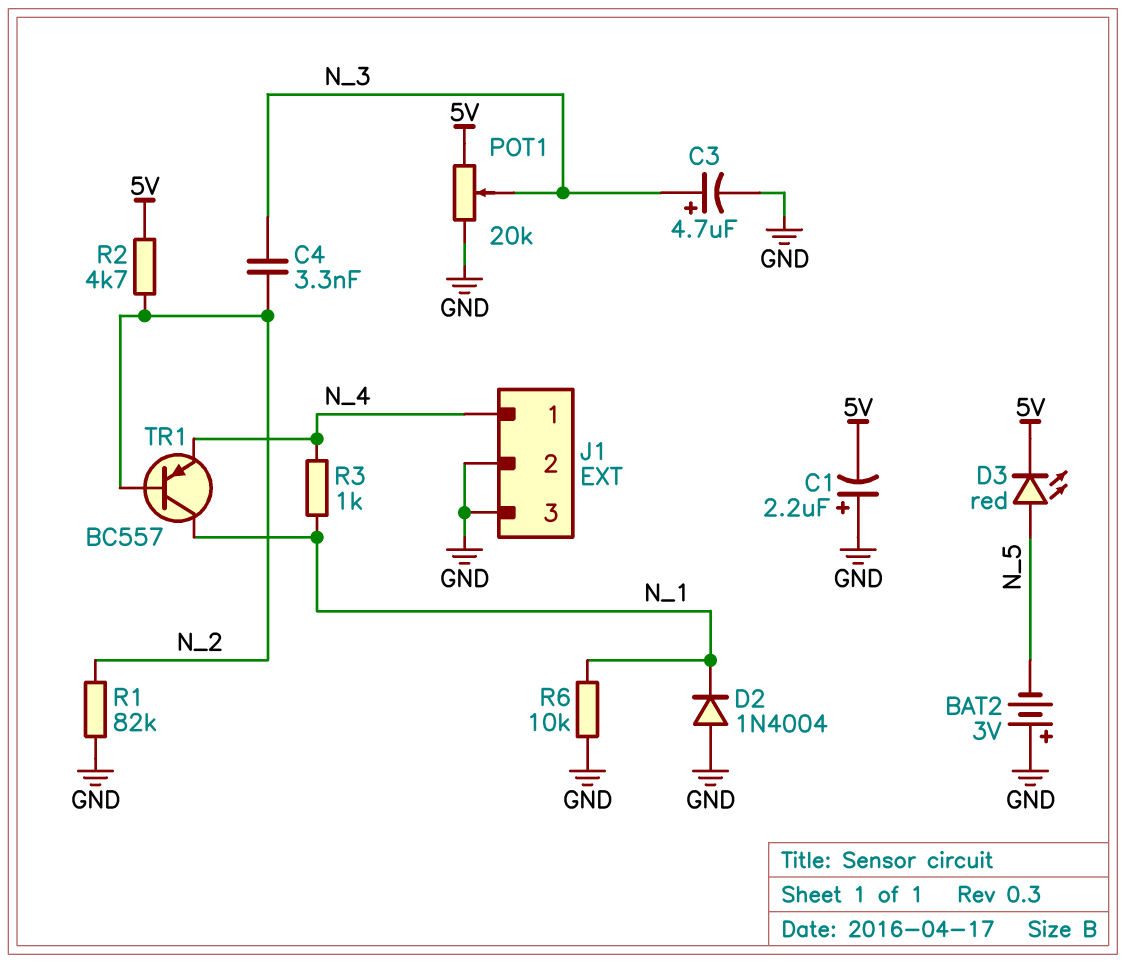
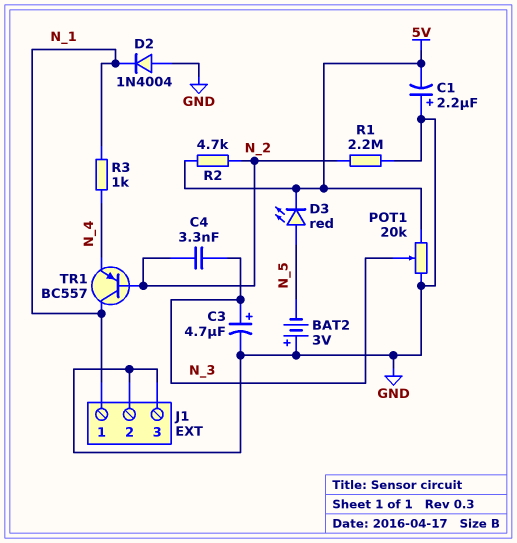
J1 pin 1: N_4 -> N_1
R1: 82k (GND, N_2) -> 2.2M (GND, N_2)
R6: 10k (GND, N_1) -> none

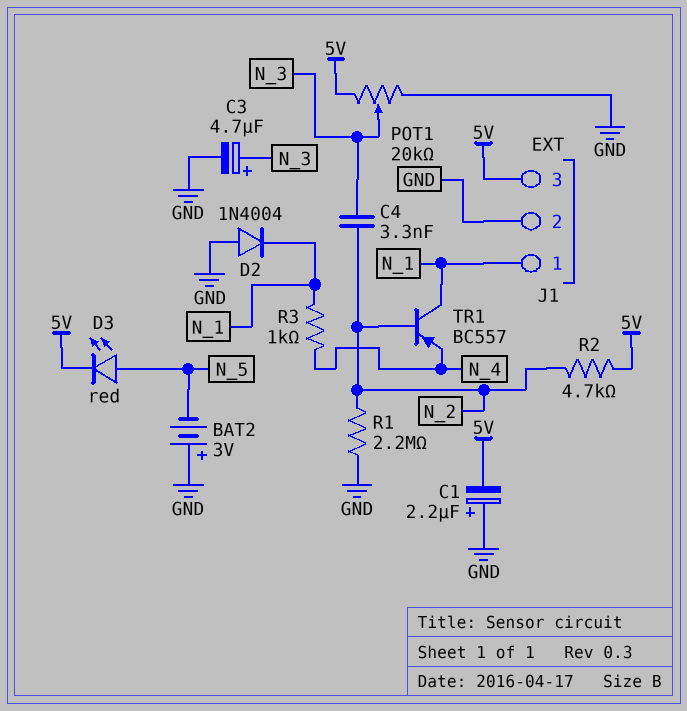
J1 pin 3: GND -> 5V

